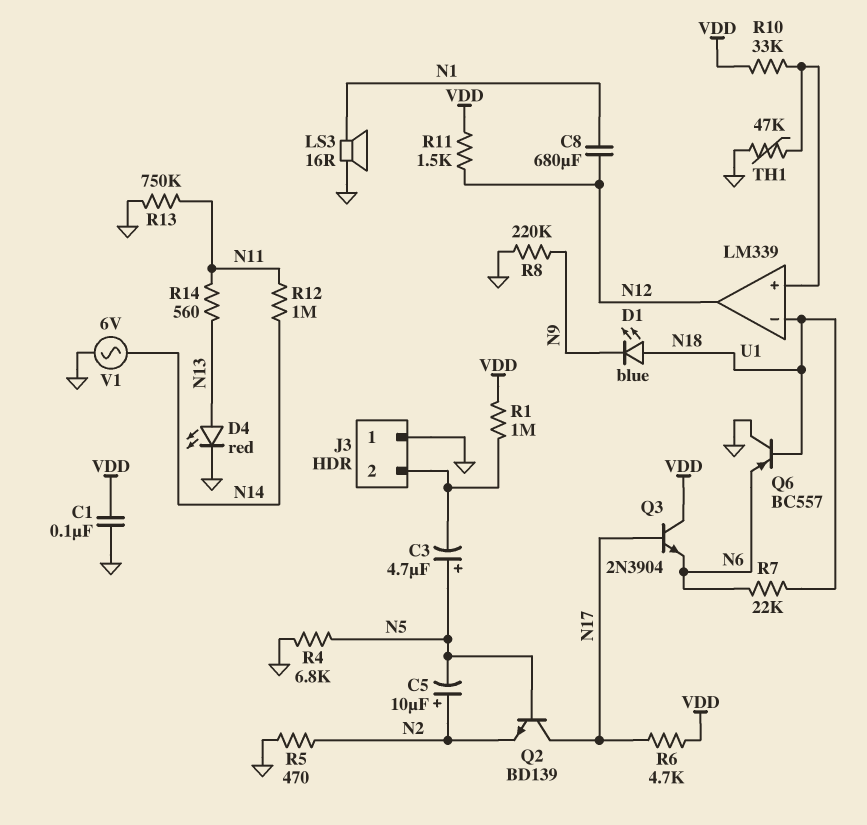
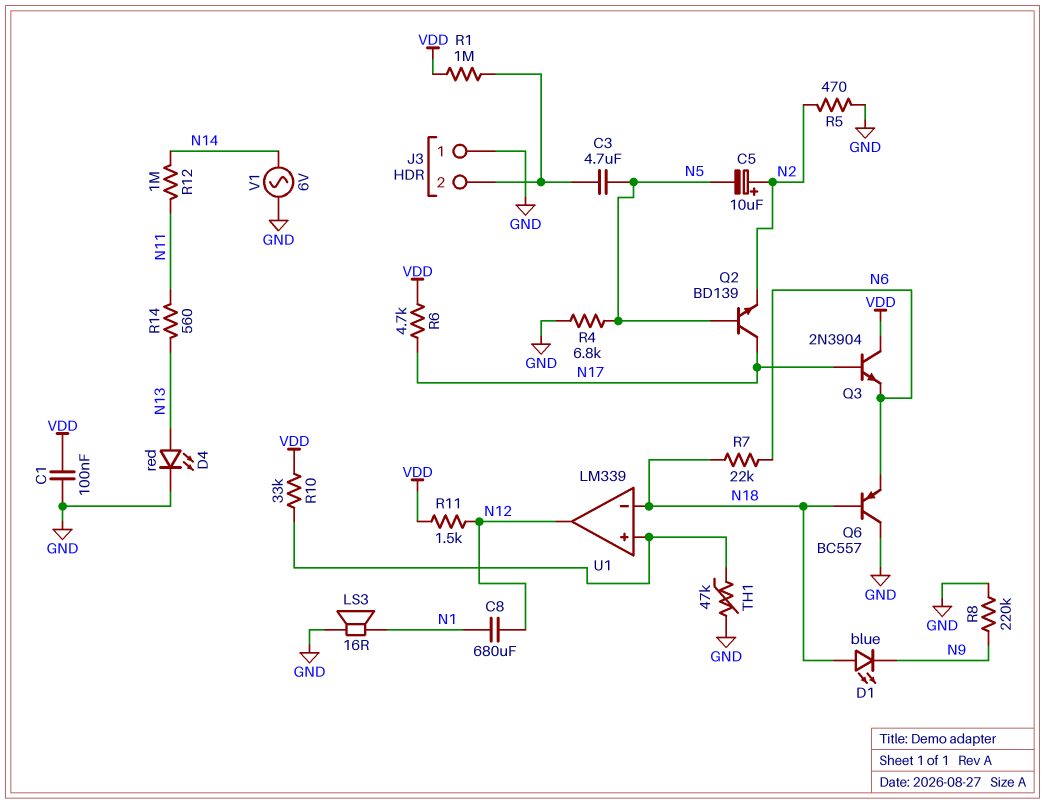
C3: 4.7uF (plus N5, minus J3/2) -> 4.7uF (J3/2, N5)
R13: 750k (GND, N11) -> none

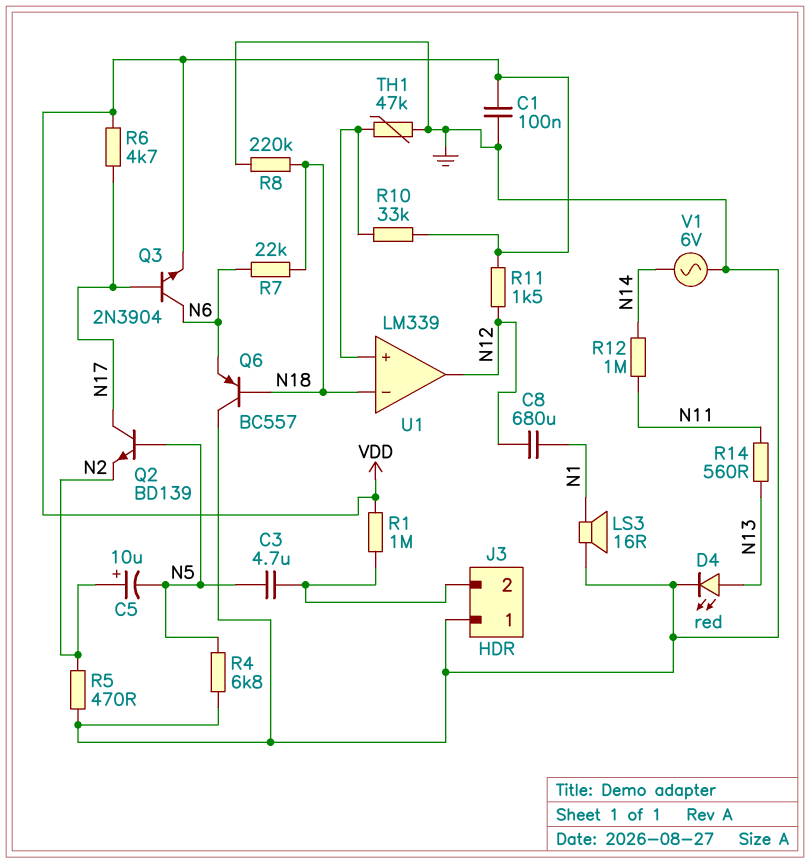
D1: LED blue (A N18, K N9) -> none
Q3: NPN 2N3904 (B N17, C VDD, E N6) -> NPN 2N3904 (B N17, C N6, E VDD)
R8: 220k (GND, N9) -> 220k (GND, N18)

